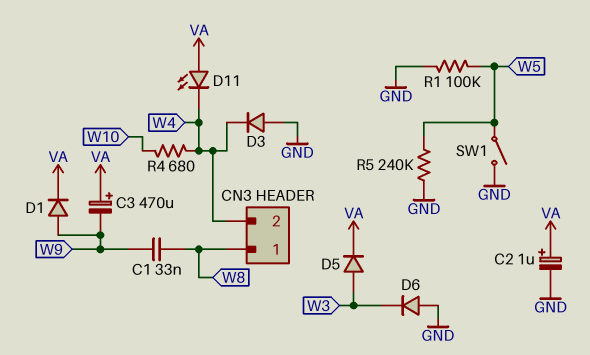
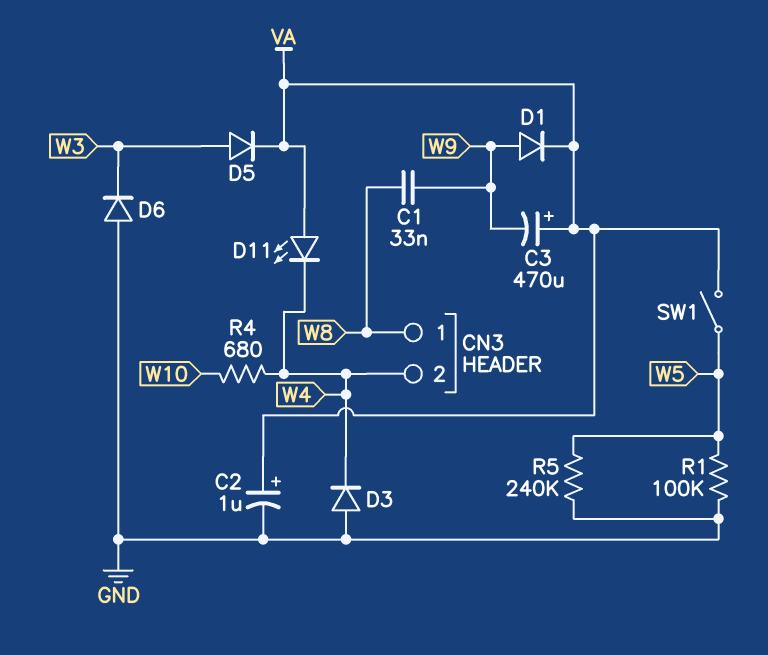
SW1: switch (GND, W5) -> switch (VA, W5)

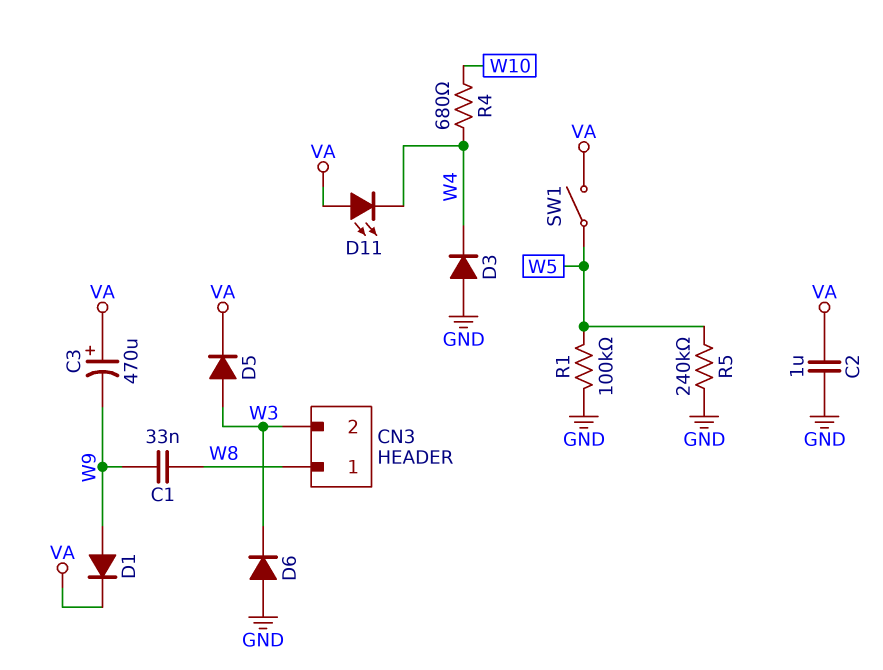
C2: 1uF (plus VA, minus GND) -> 1uF (GND, VA)
CN3 pin 2: W4 -> W3

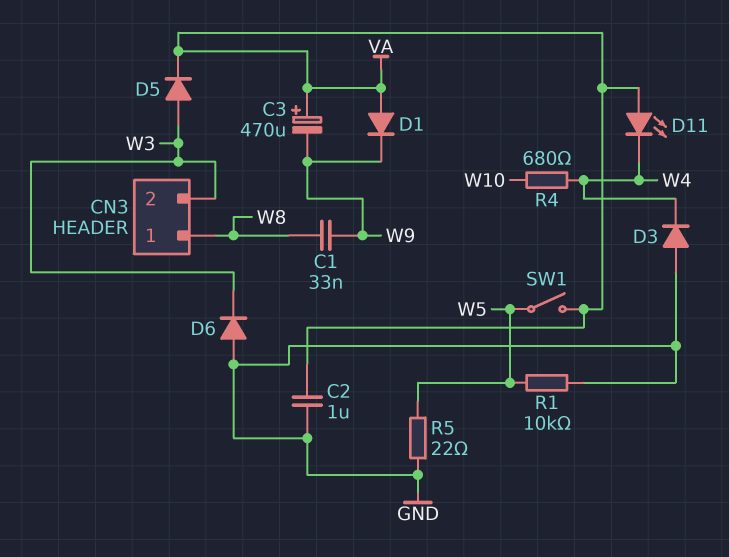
D1: diode (A W9, K VA) -> diode (A VA, K W9)
R1: 100k (GND, W5) -> 10k (GND, W5)
R5: 240k (GND, W5) -> 22 (GND, W5)

